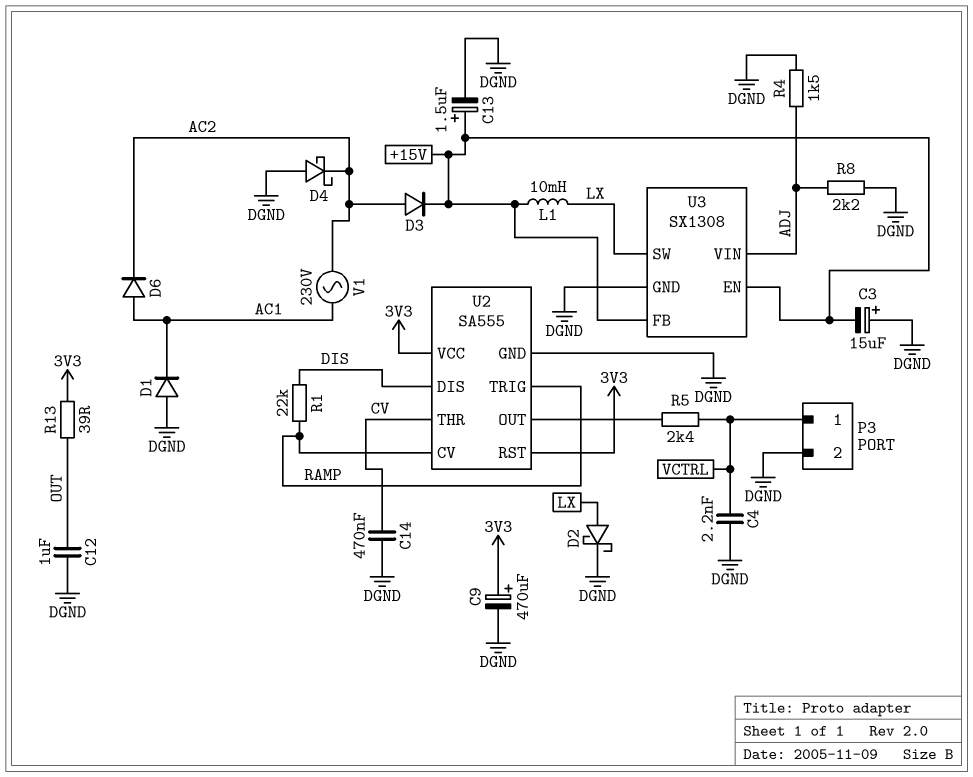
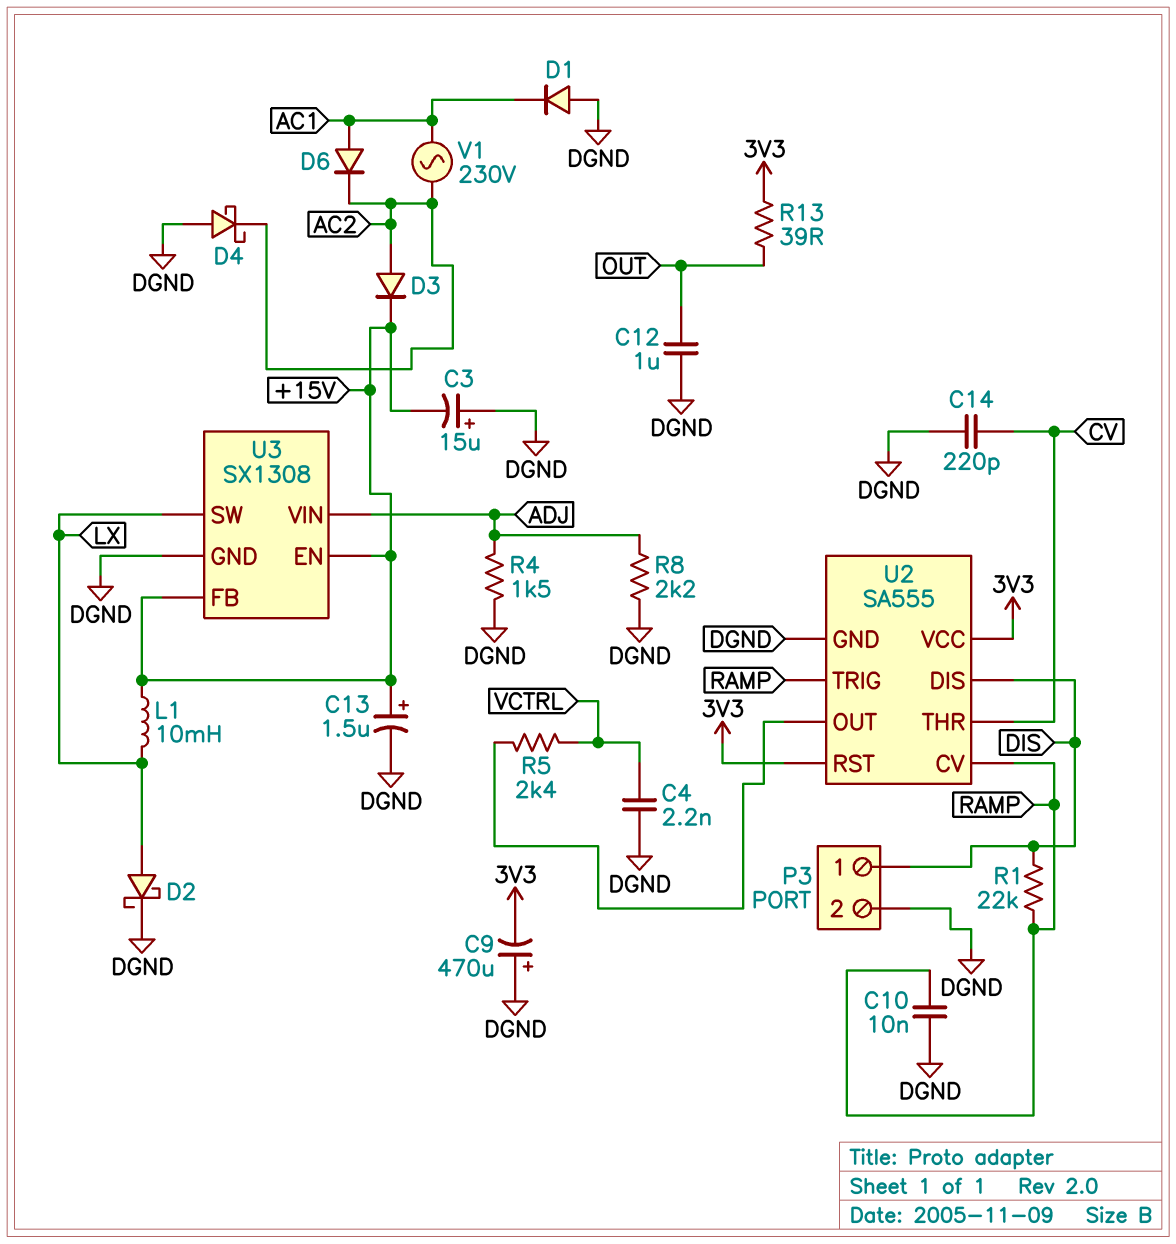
C9: 470uF (plus 3V3, minus DGND) -> 470uF (plus DGND, minus 3V3)
C10: none -> 10nF (DGND, RAMP)
C14: 470nF (CV, DGND) -> 220pF (CV, DGND)
P3 pin 1: VCTRL -> DIS

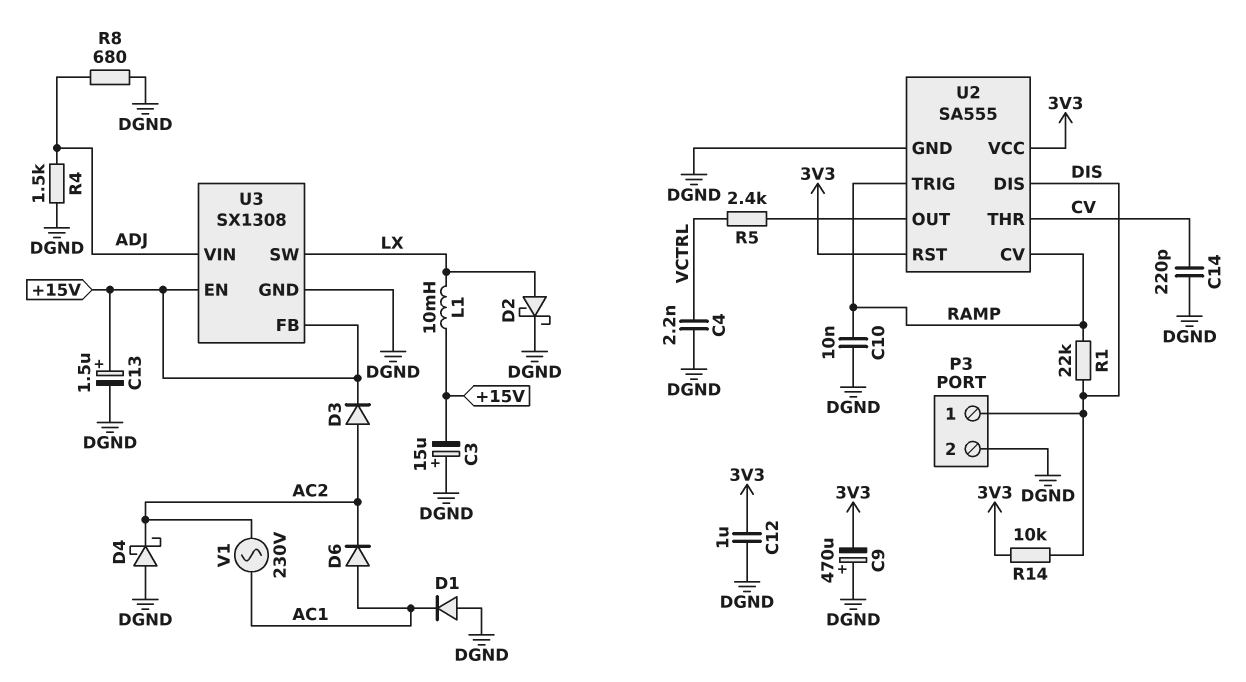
C12: 1uF (DGND, OUT) -> 1uF (3V3, DGND)
R8: 2.2k (ADJ, DGND) -> 680 (ADJ, DGND)
R13: 39 (3V3, OUT) -> none
R14: none -> 10k (3V3, DIS)

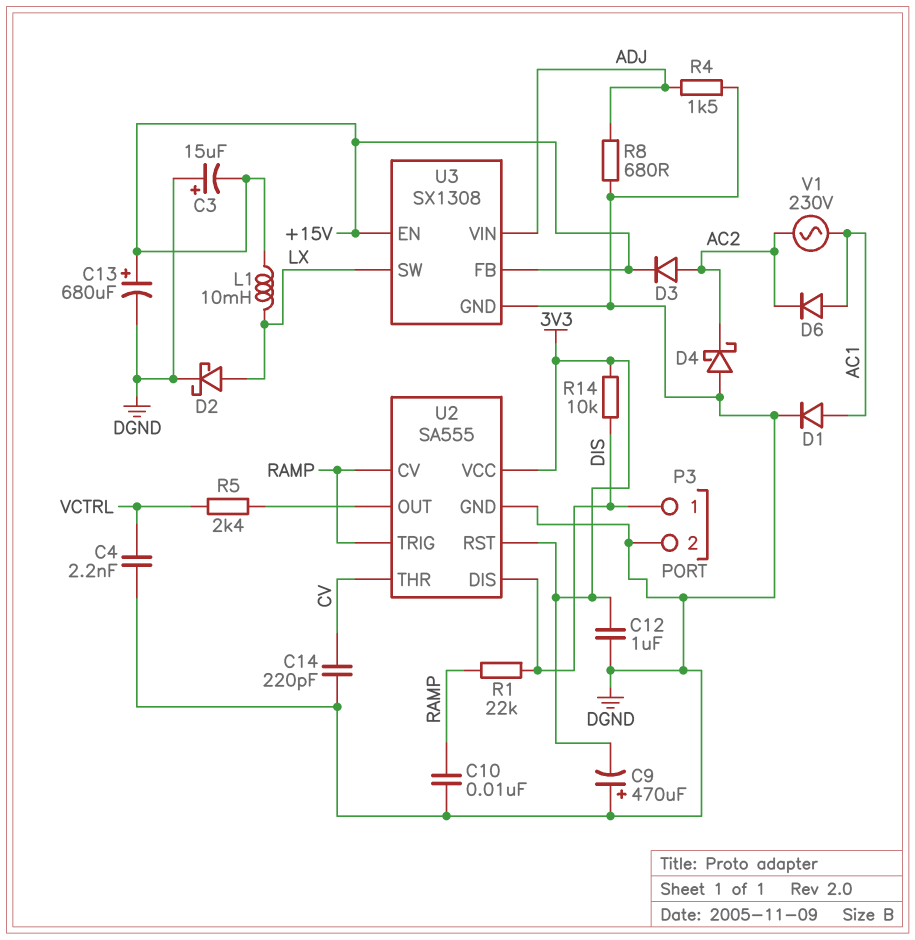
C13: 1.5uF (plus +15V, minus DGND) -> 680uF (plus +15V, minus DGND)
D1: diode (A DGND, K AC1) -> diode (A AC1, K DGND)

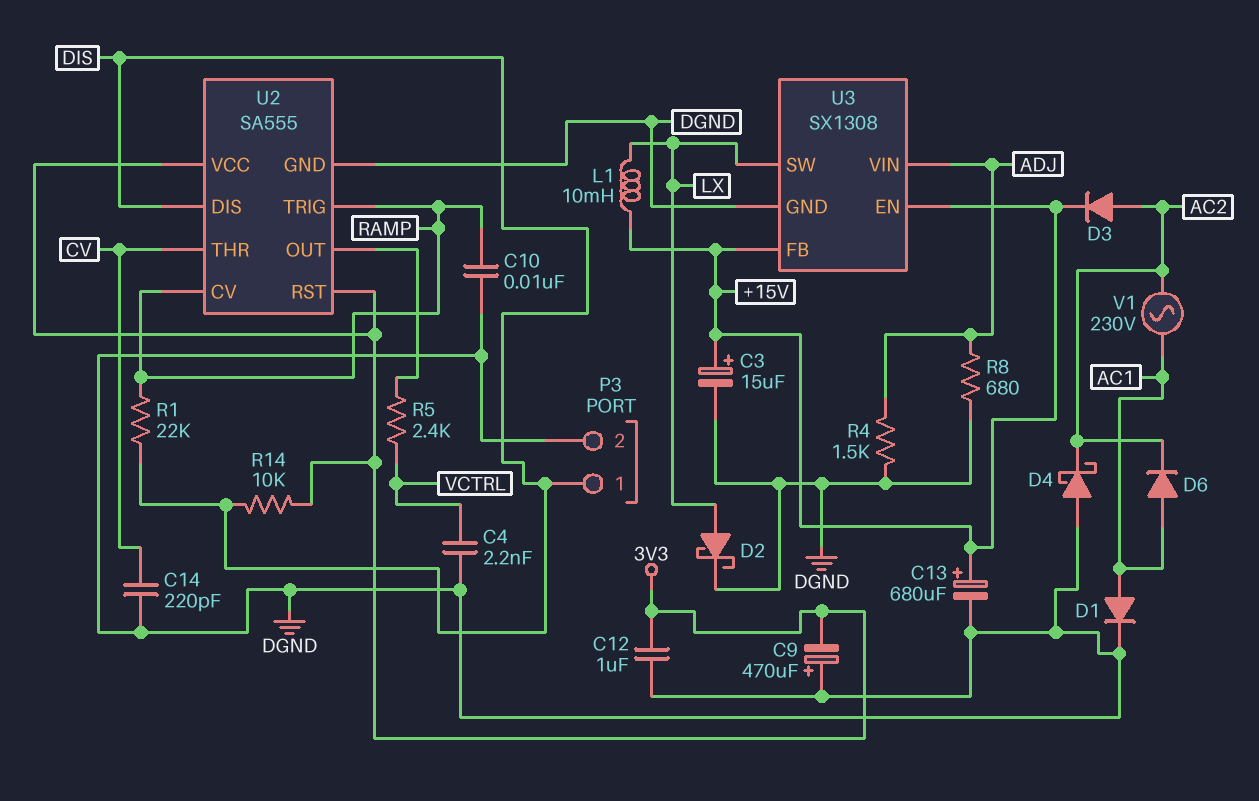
C3: 15uF (plus DGND, minus +15V) -> 15uF (plus +15V, minus DGND)

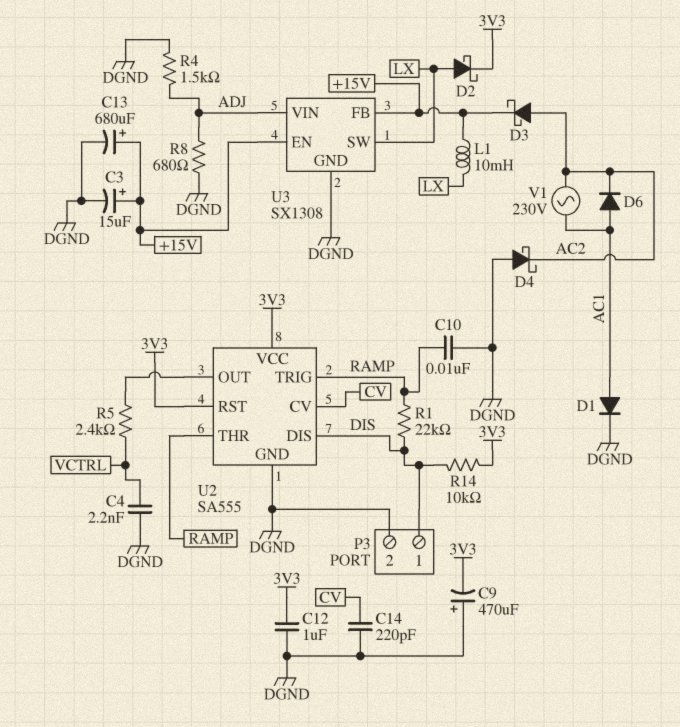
D2: schottky (A LX, K DGND) -> schottky (A LX, K 3V3)
D3: diode (A AC2, K +15V) -> schottky (A AC2, K +15V)
U2 pin CV: RAMP -> CV
U2 pin THR: CV -> RAMP

